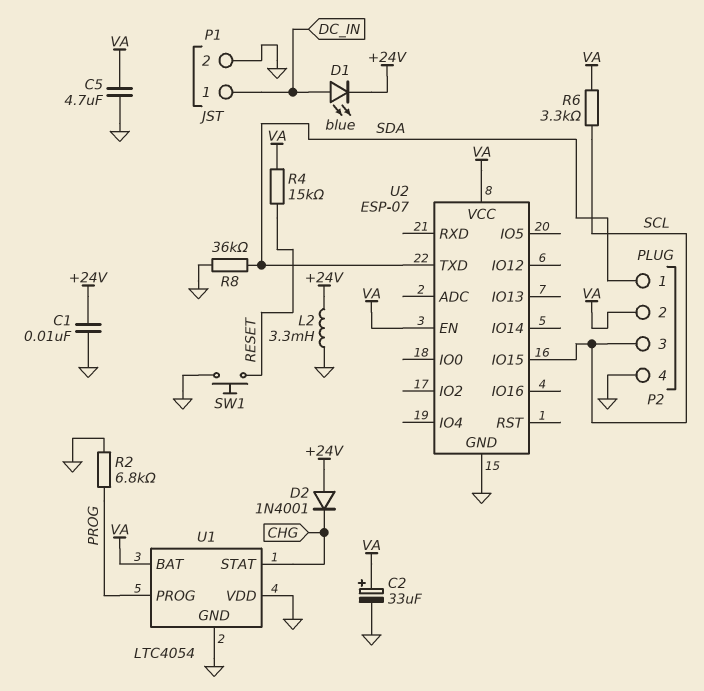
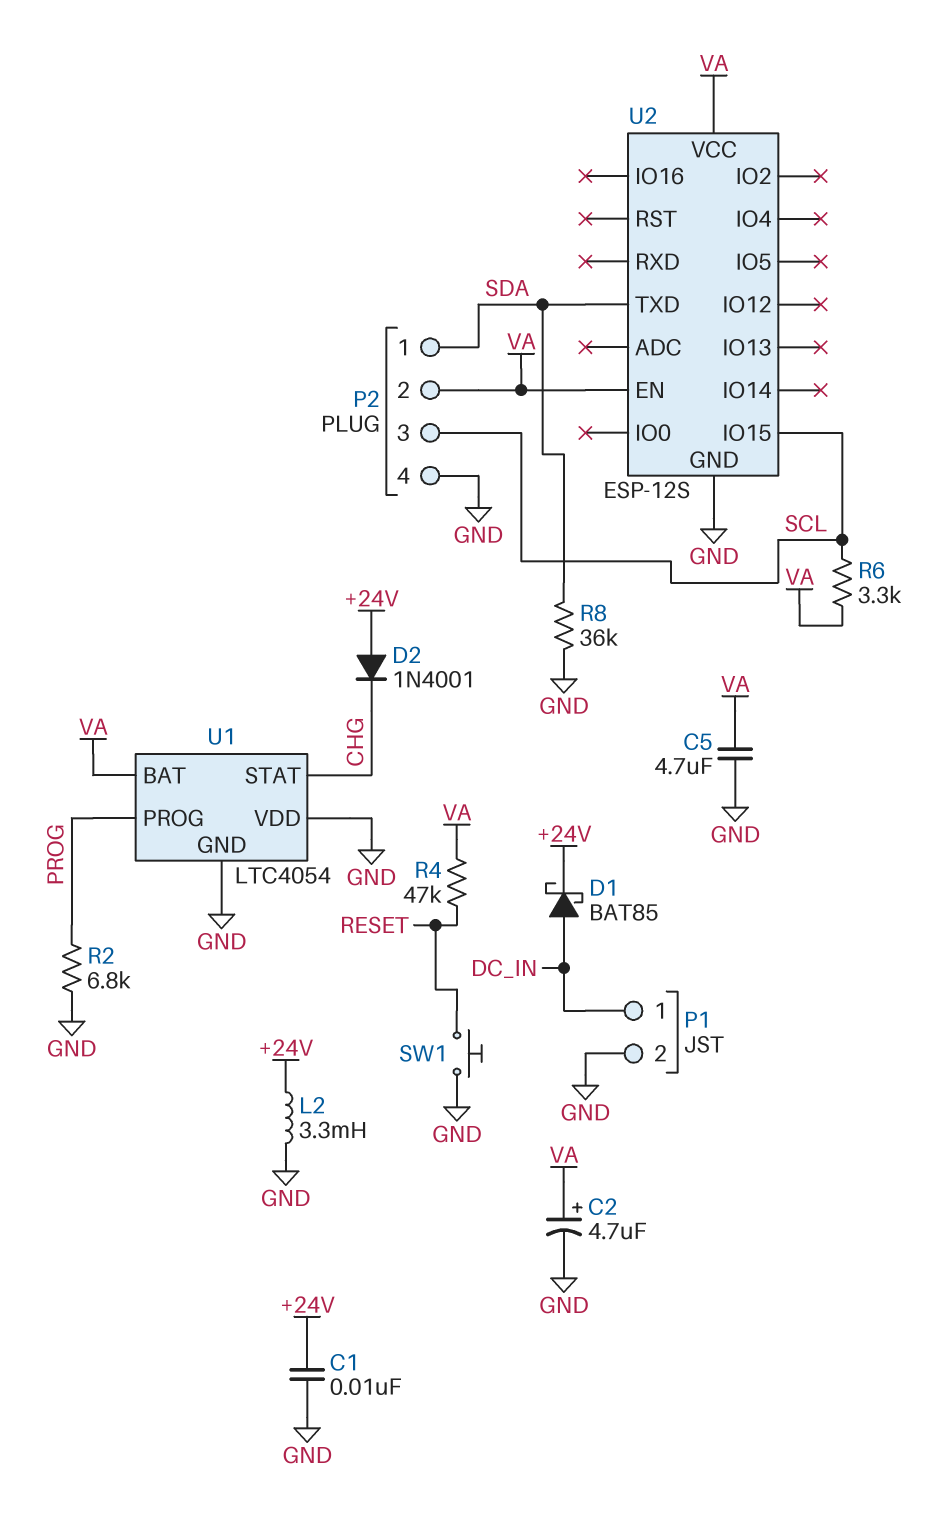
C2: 33uF (plus VA, minus GND) -> 4.7uF (plus VA, minus GND)
D1: LED blue (A DC_IN, K +24V) -> schottky BAT85 (A DC_IN, K +24V)
R4: 15k (RESET, VA) -> 47k (RESET, VA)
U2: ESP-07 -> ESP-12S

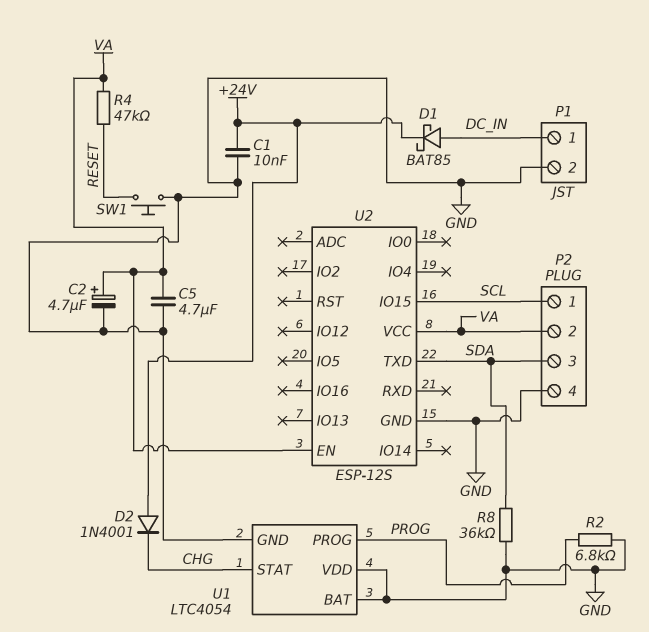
L2: 3.3mH (+24V, GND) -> none
P2 pin 1: SDA -> SCL
P2 pin 3: SCL -> SDA
R6: 3.3k (SCL, VA) -> none
U1 pin BAT: VA -> GND

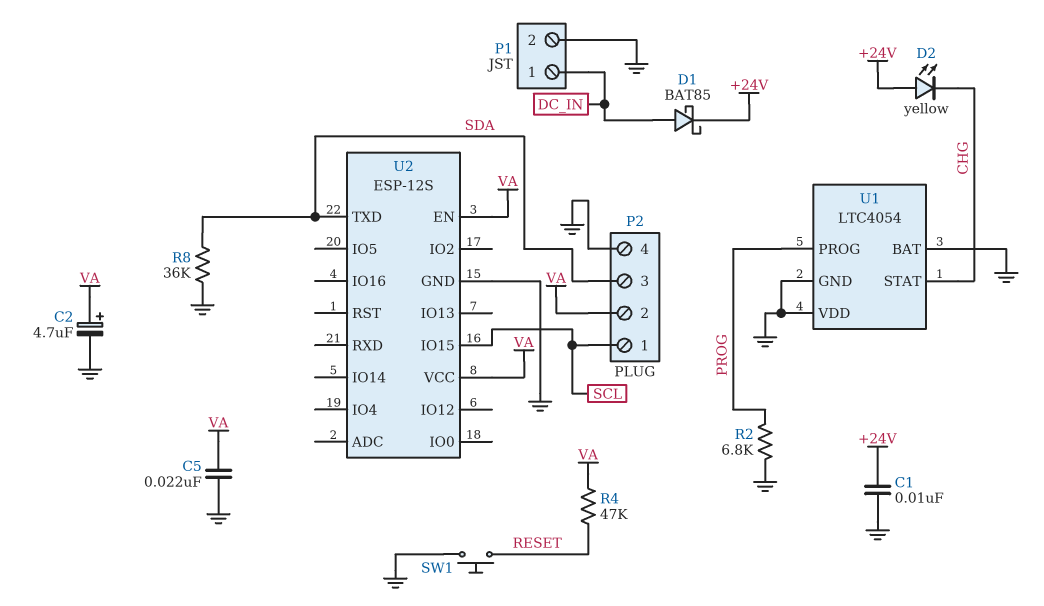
C5: 4.7uF (GND, VA) -> 22nF (GND, VA)
D2: diode 1N4001 (A +24V, K CHG) -> LED yellow (A +24V, K CHG)

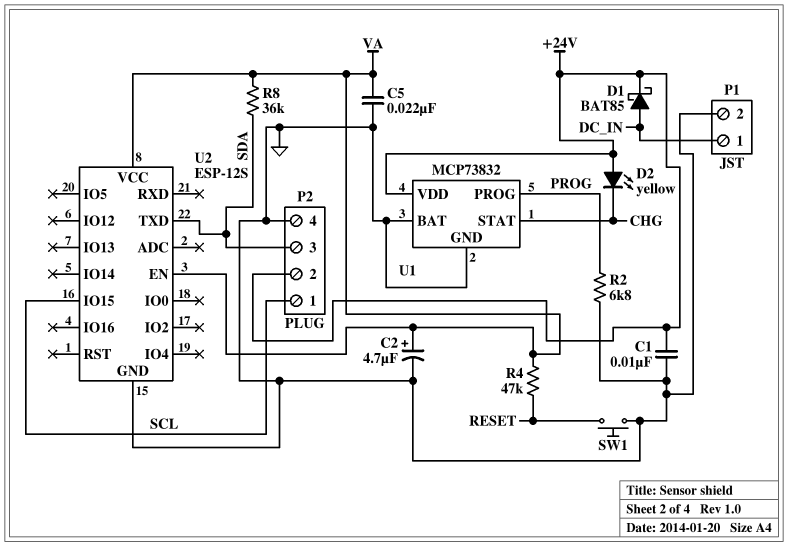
P2 pin 2: VA -> +24V
R8: 36k (GND, SDA) -> 36k (SDA, VA)
U1: LTC4054 -> MCP73832
U1 pin VDD: GND -> +24V

